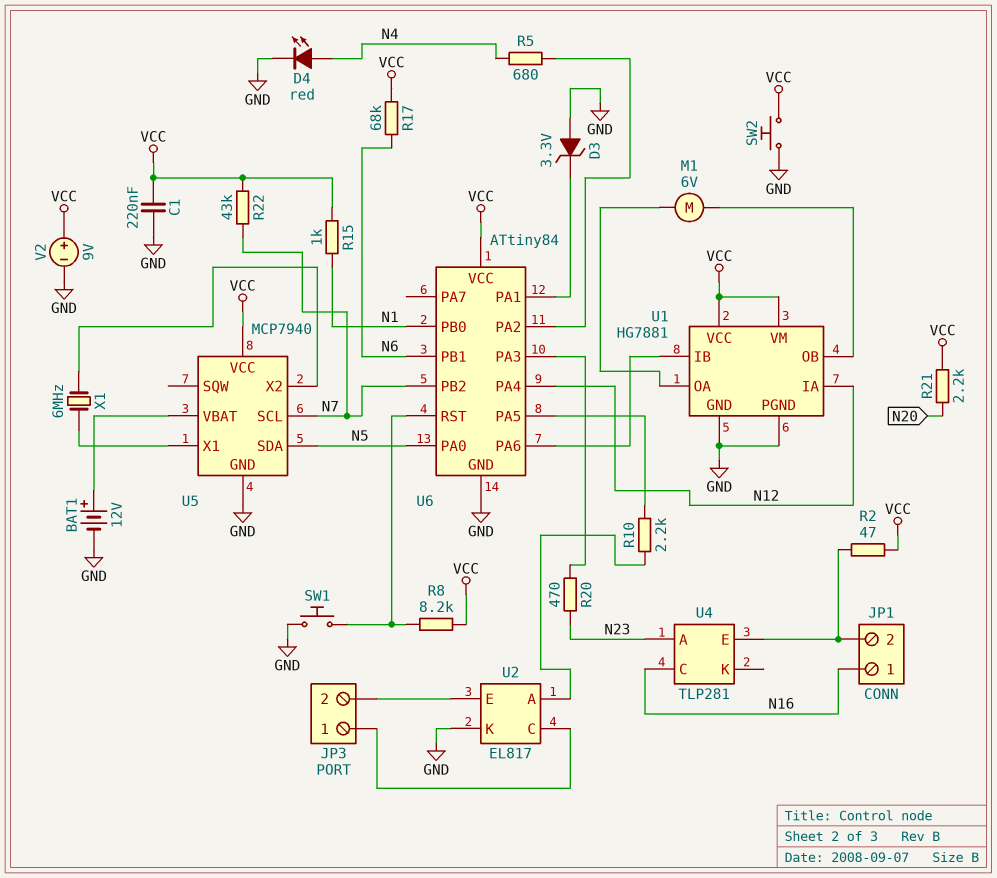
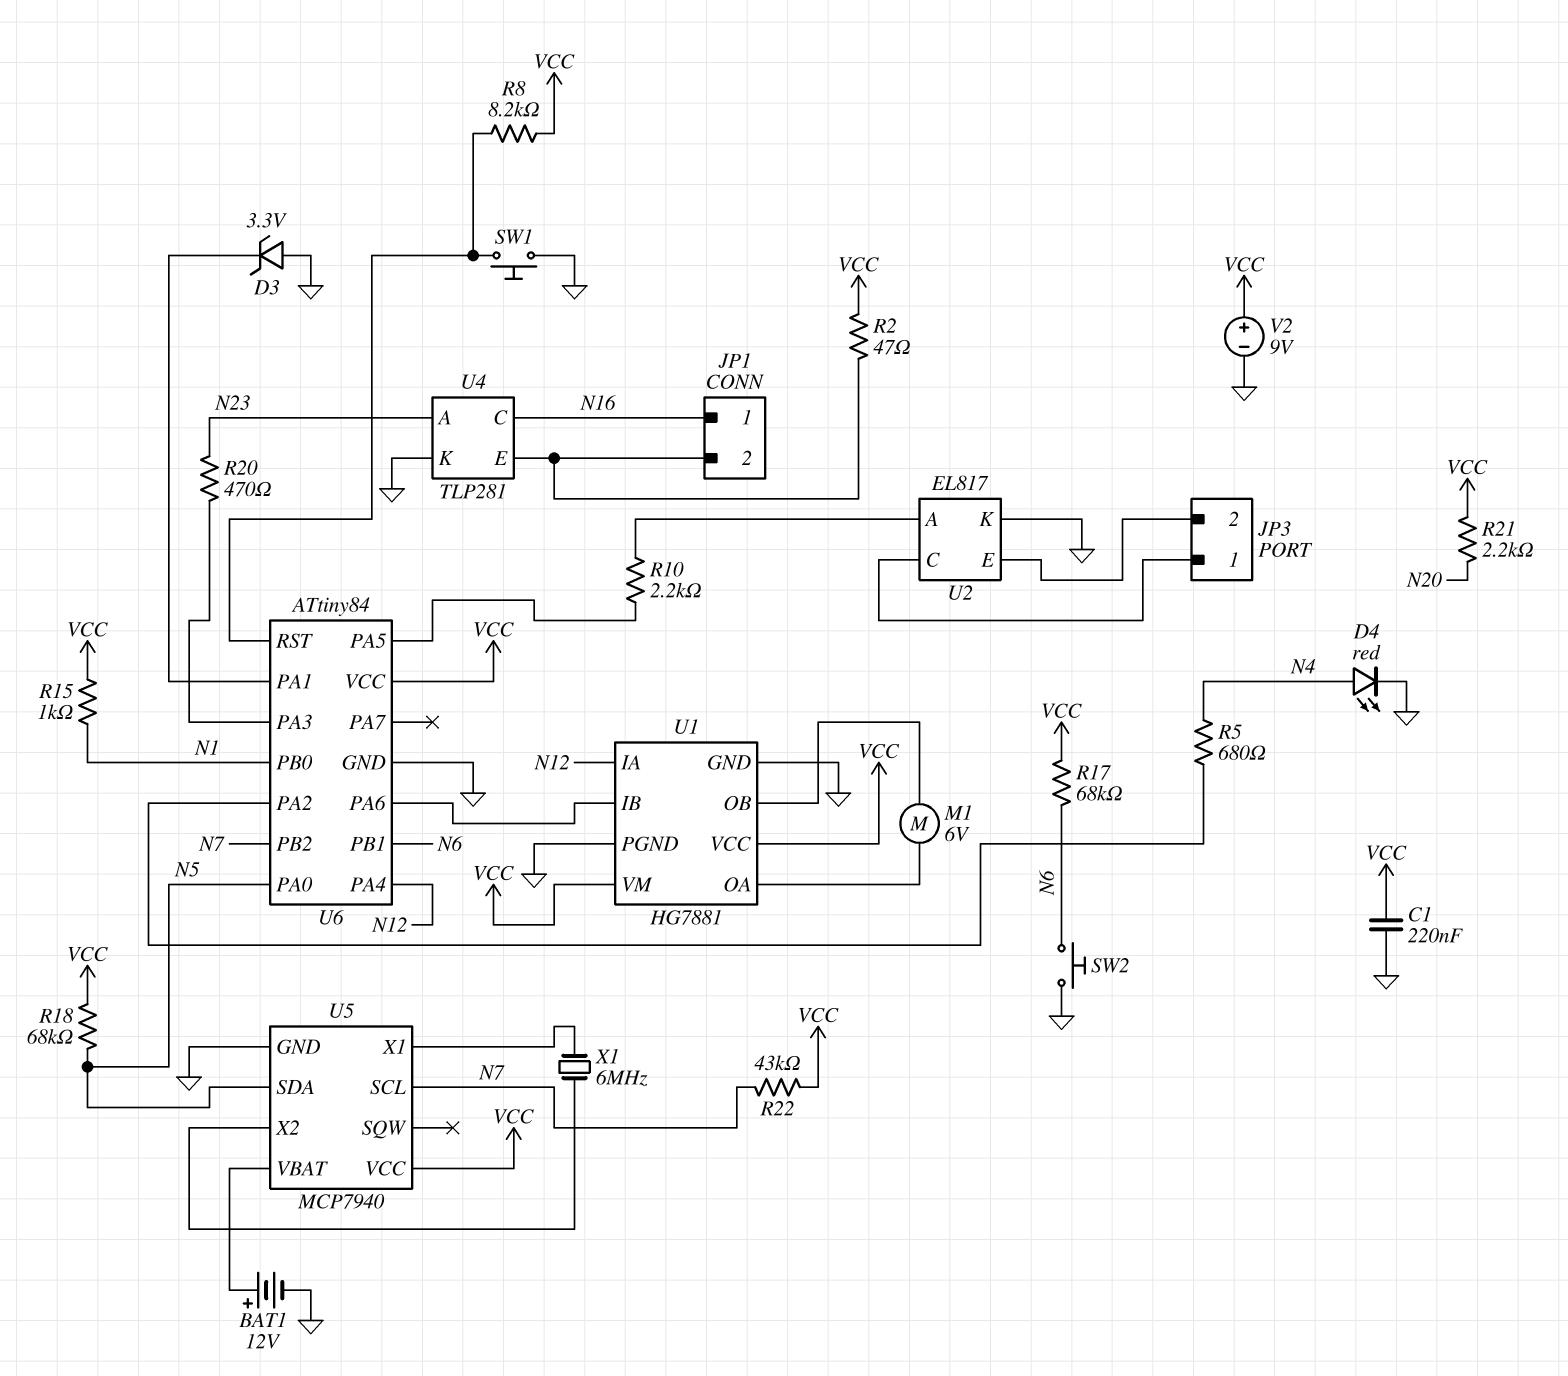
R18: none -> 68k (N5, VCC)
SW2: button (GND, VCC) -> button (GND, N6)
U4 pin K: none -> GND

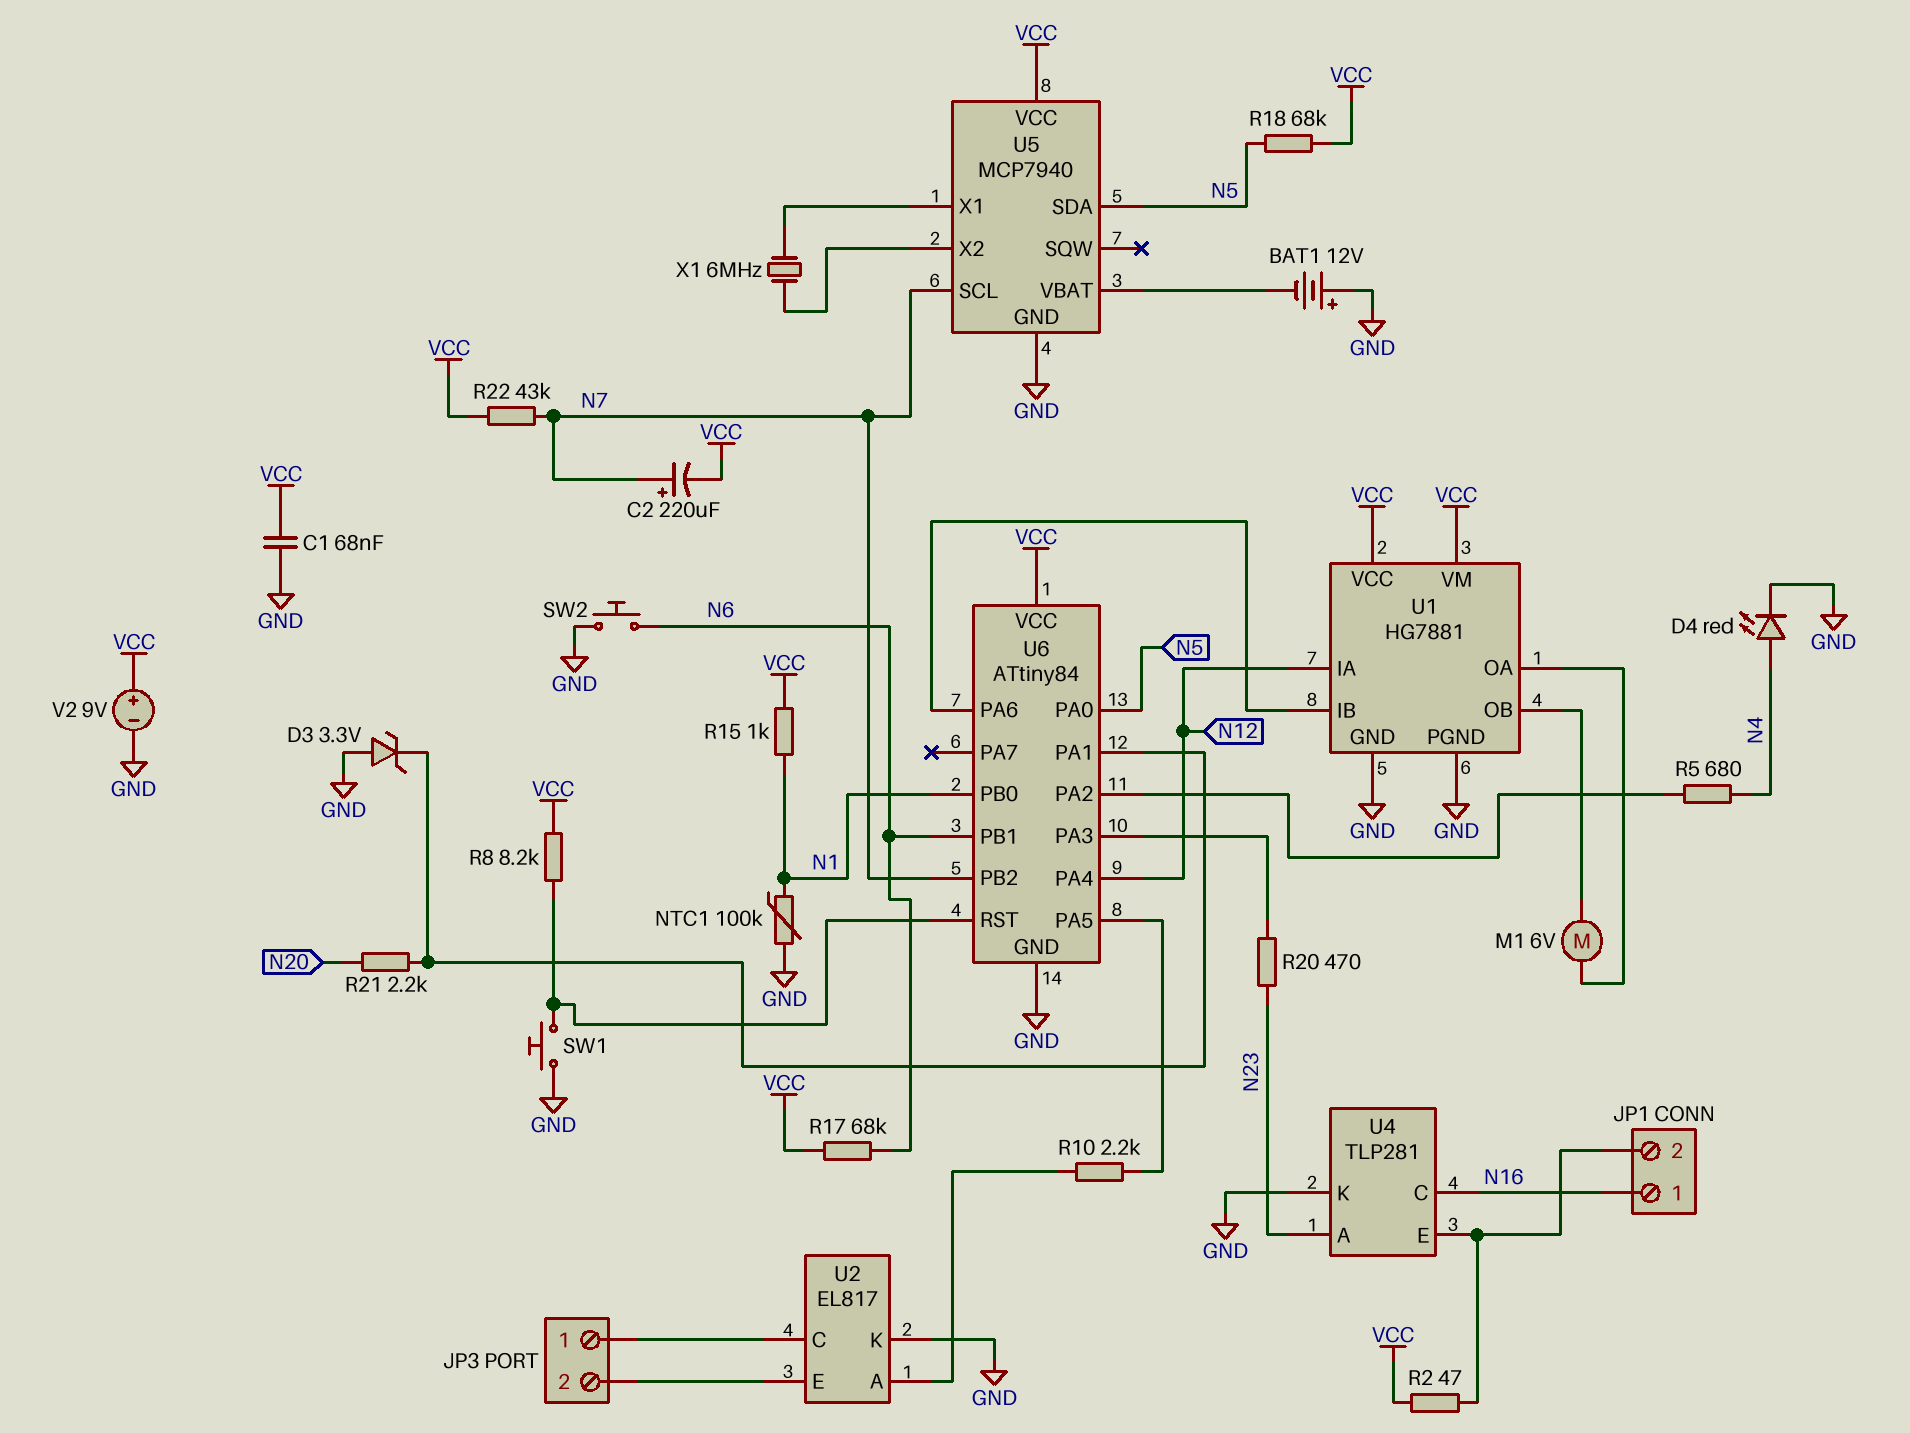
BAT1: 12V (plus U5/VBAT, minus GND) -> 12V (plus GND, minus U5/VBAT)
C1: 220nF (GND, VCC) -> 68nF (GND, VCC)
C2: none -> 220uF (plus N7, minus VCC)
NTC1: none -> 100k (GND, N1)
R21: 2.2k (N20, VCC) -> 2.2k (N20, U6/PA1)

